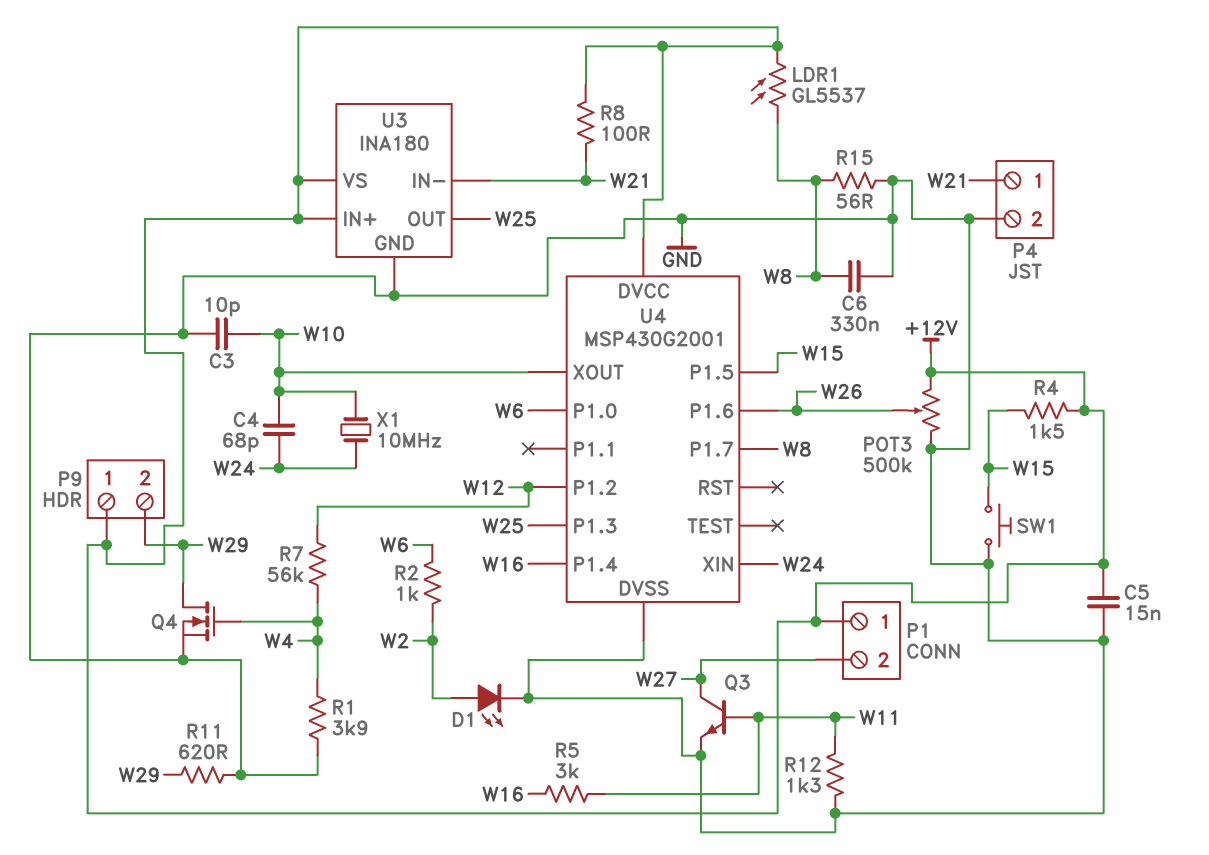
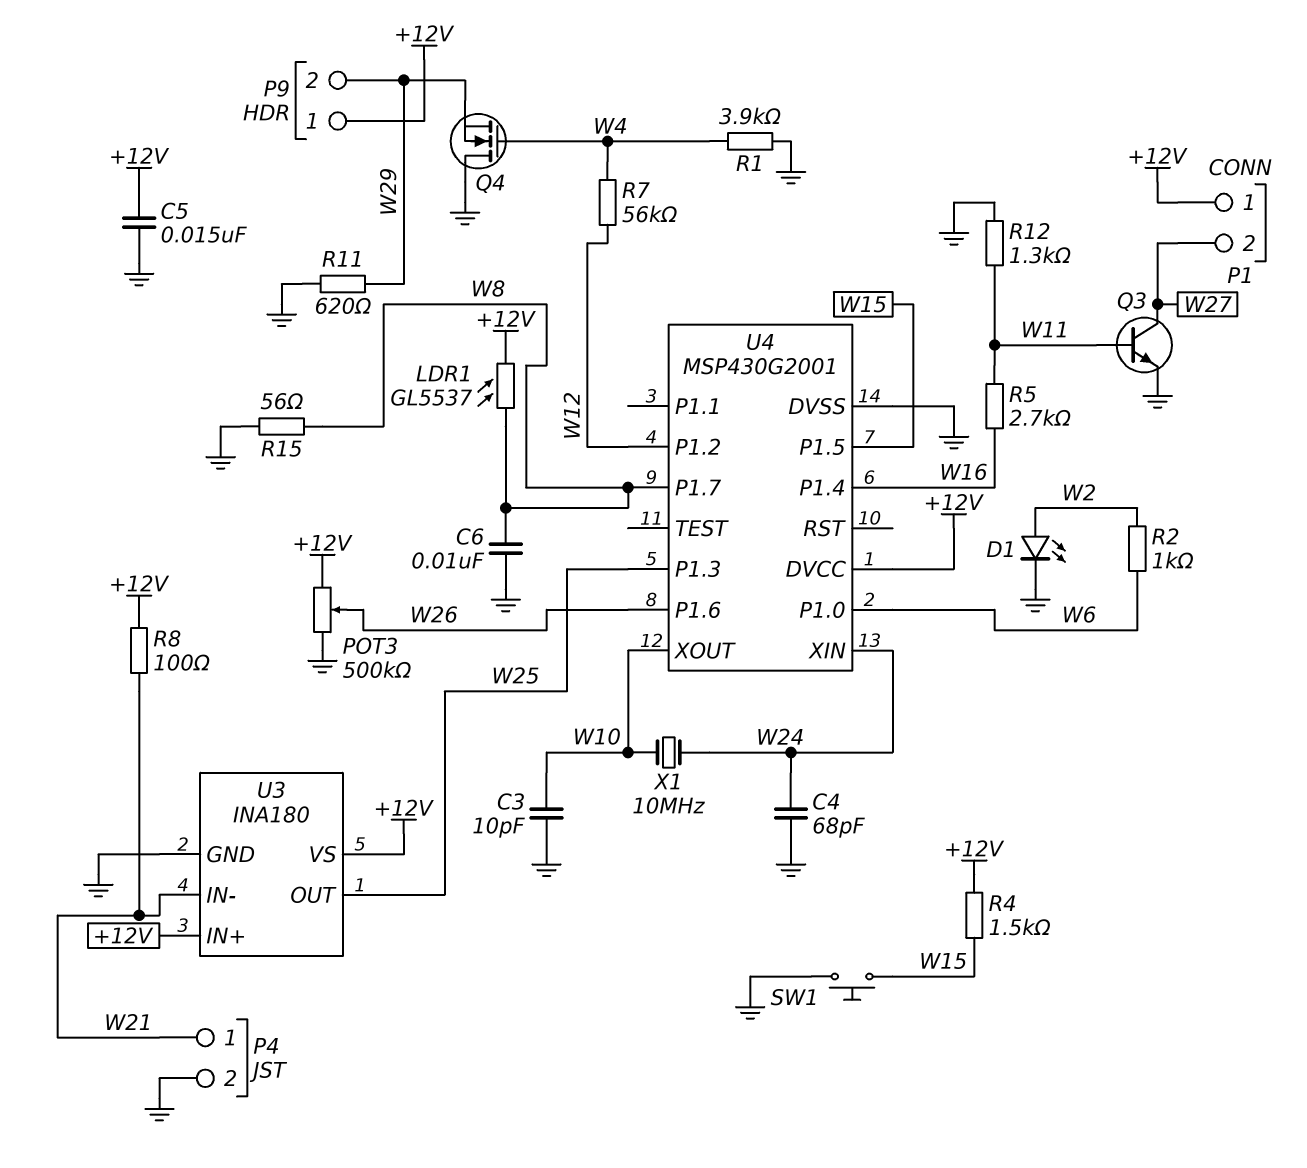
C4: 68pF (W10, W24) -> 68pF (GND, W24)
C6: 330nF (GND, W8) -> 10nF (GND, W8)
Q4: NMOS (G W4, D W29, S GND) -> NMOS (G W4, D GND, S W29)
R5: 3k (W11, W16) -> 2.7k (W11, W16)

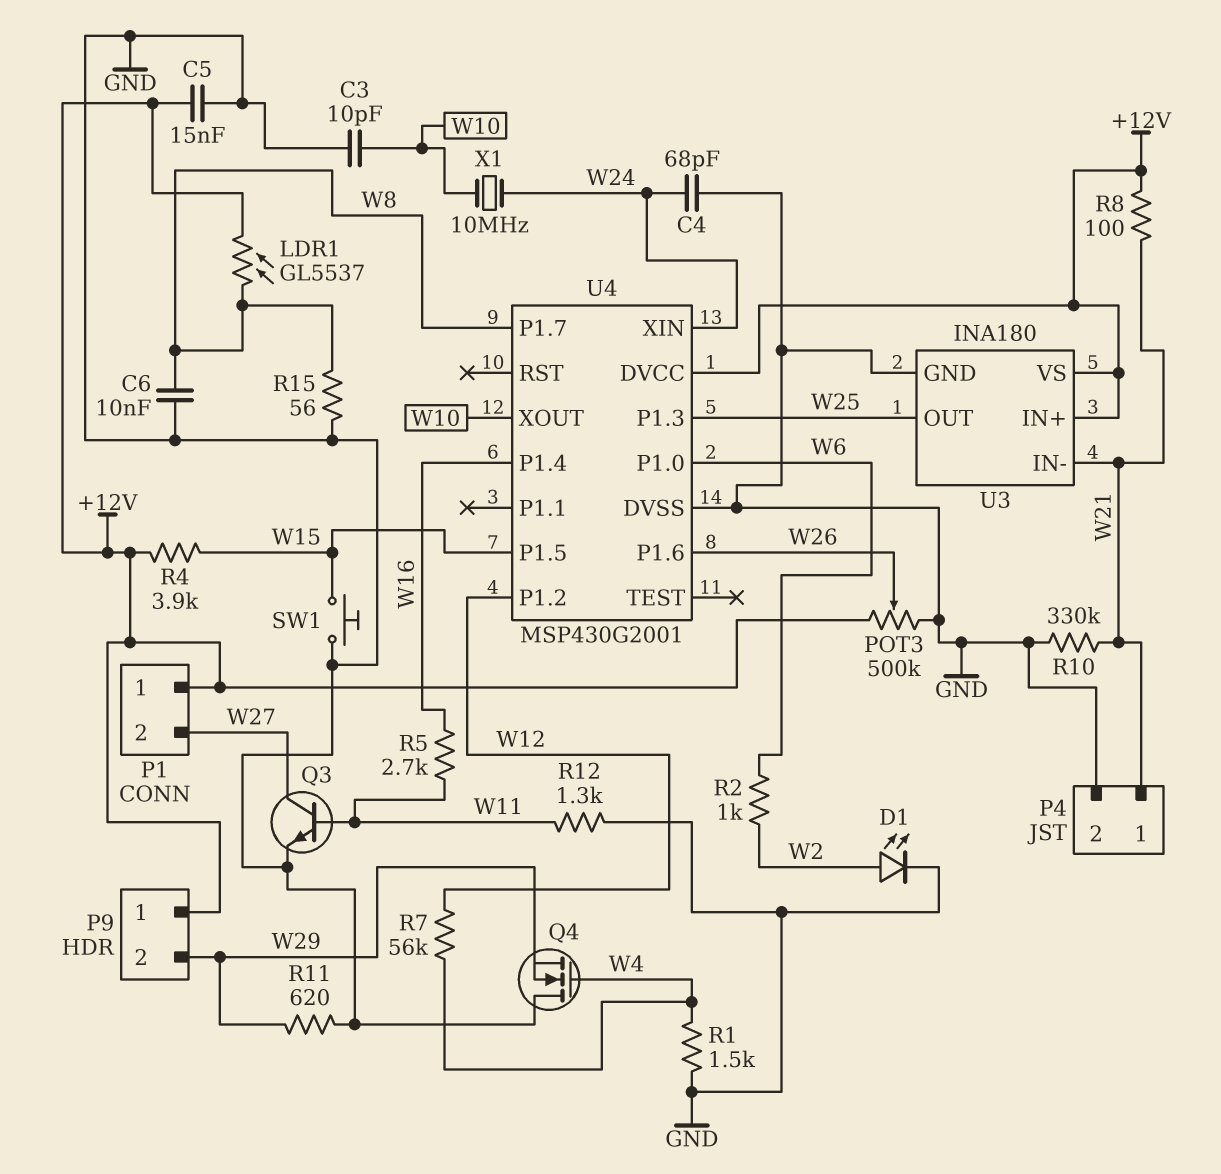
R1: 3.9k (GND, W4) -> 1.5k (GND, W4)
R4: 1.5k (+12V, W15) -> 3.9k (+12V, W15)
R10: none -> 330k (GND, W21)

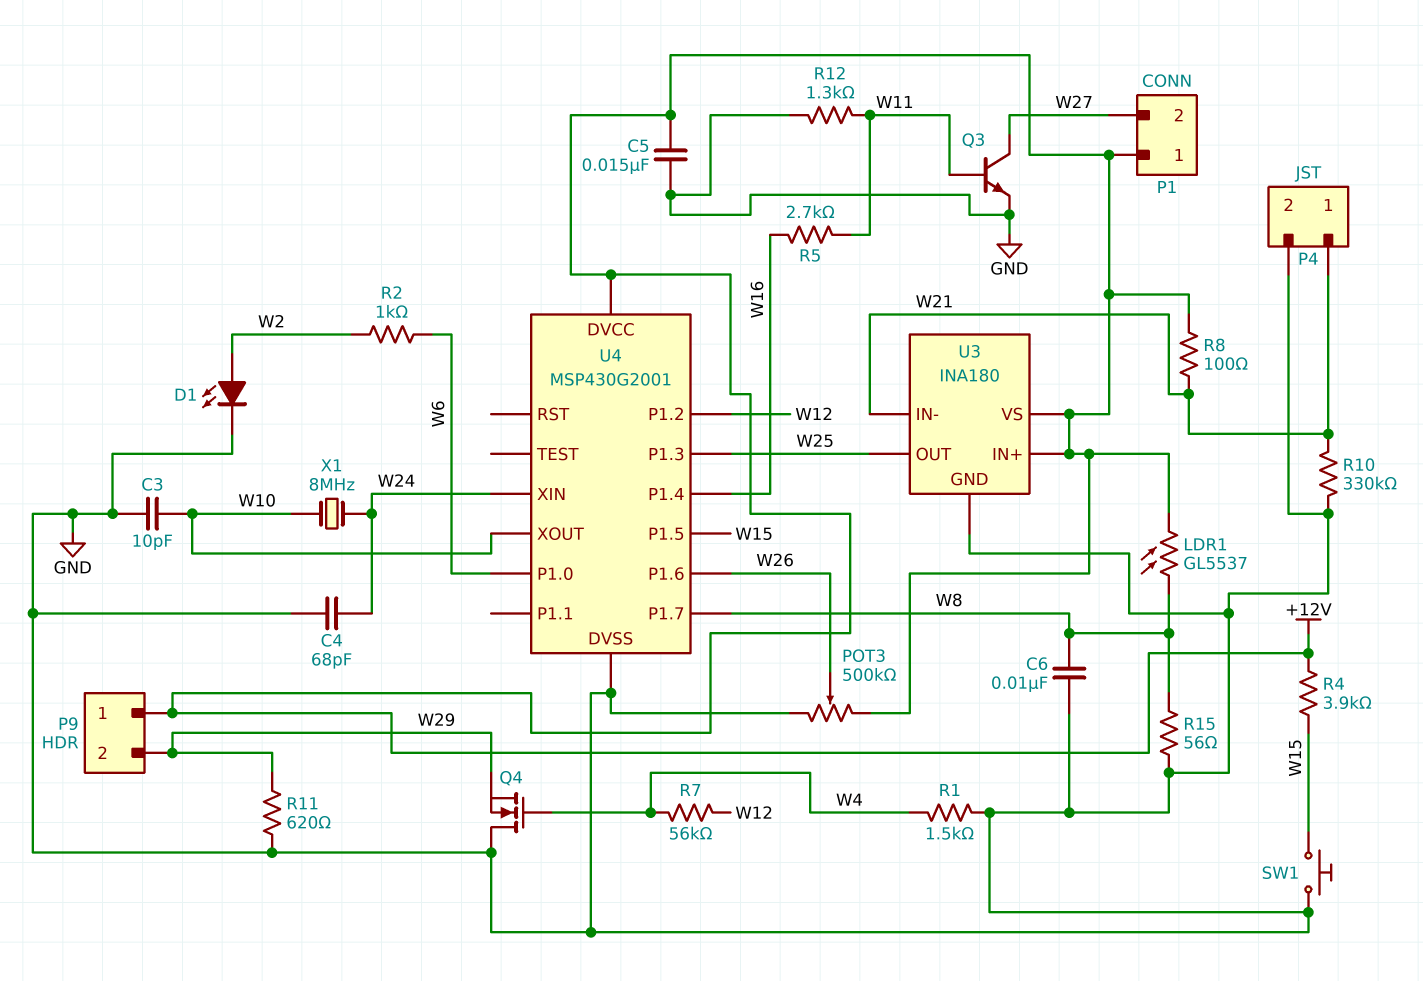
X1: 10MHz (W10, W24) -> 8MHz (W10, W24)

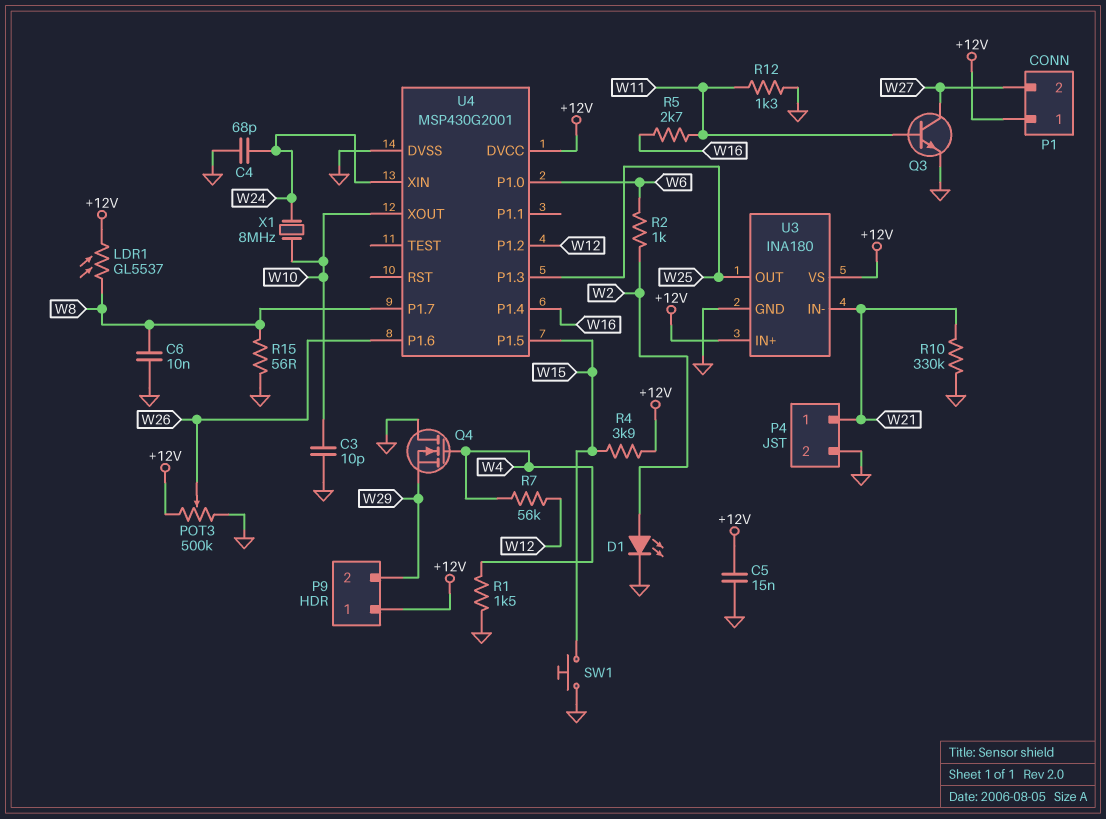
R8: 100 (+12V, W21) -> none
R11: 620 (GND, W29) -> none

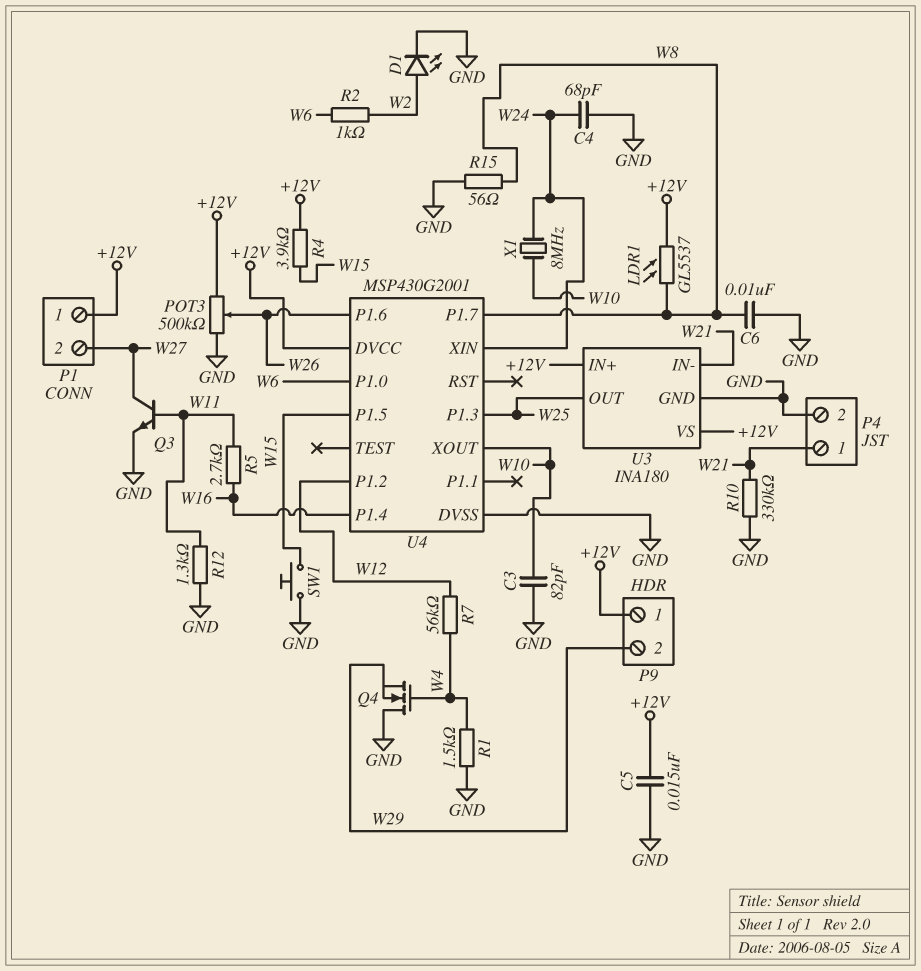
C3: 10pF (GND, W10) -> 82pF (GND, W10)

